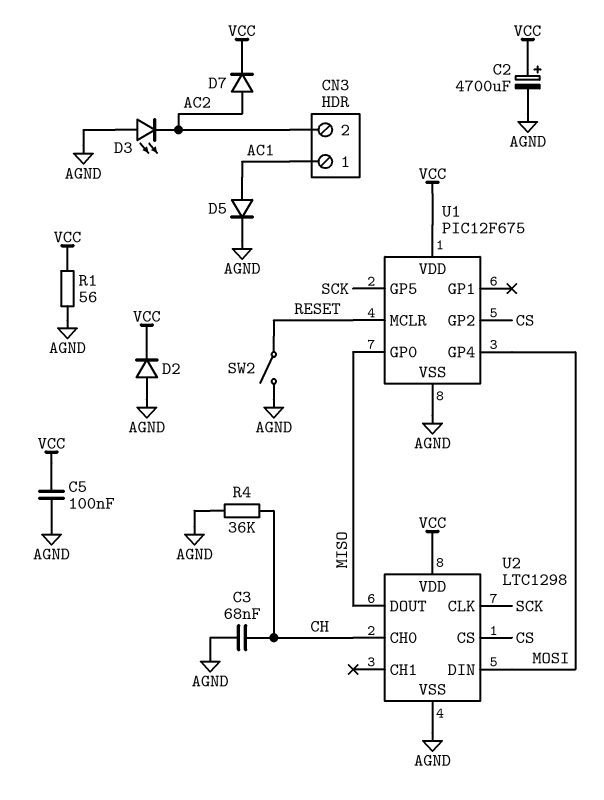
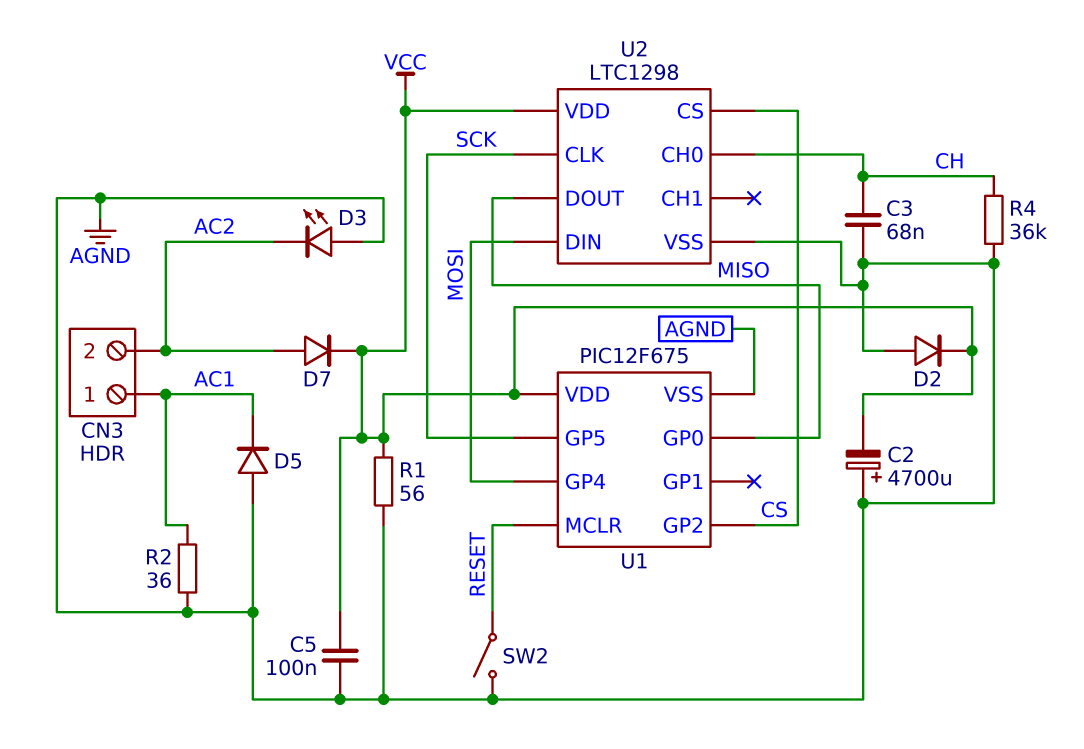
C2: 4700uF (plus VCC, minus AGND) -> 4700uF (plus AGND, minus VCC)
D5: diode (A AC1, K AGND) -> diode (A AGND, K AC1)
R2: none -> 36 (AC1, AGND)

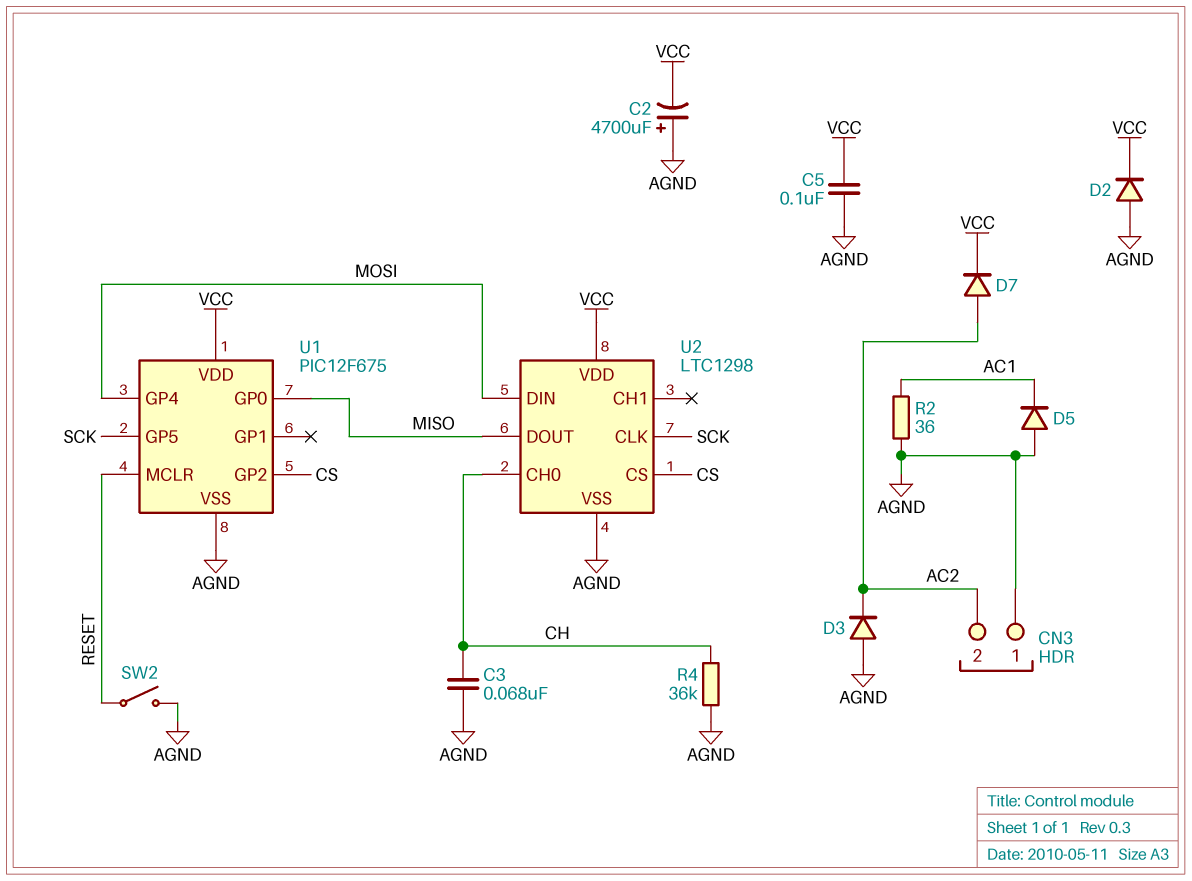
CN3 pin 1: AC1 -> AGND
D3: LED (A AGND, K AC2) -> diode (A AGND, K AC2)
R1: 56 (AGND, VCC) -> none

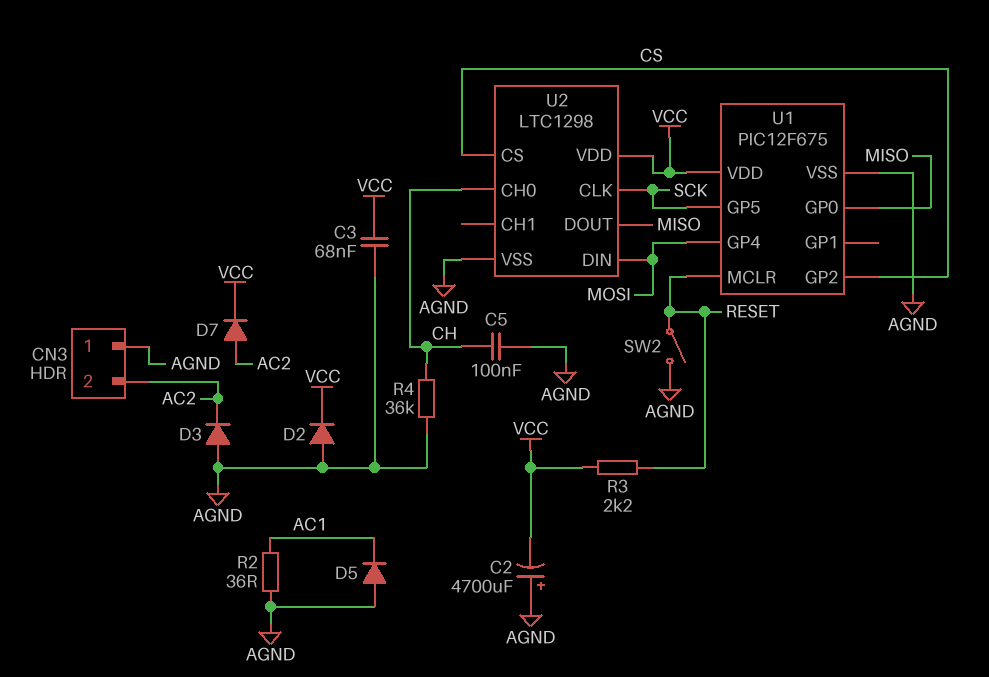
C3: 68nF (AGND, CH) -> 68nF (AGND, VCC)
C5: 100nF (AGND, VCC) -> 100nF (AGND, CH)
R3: none -> 2.2k (RESET, VCC)

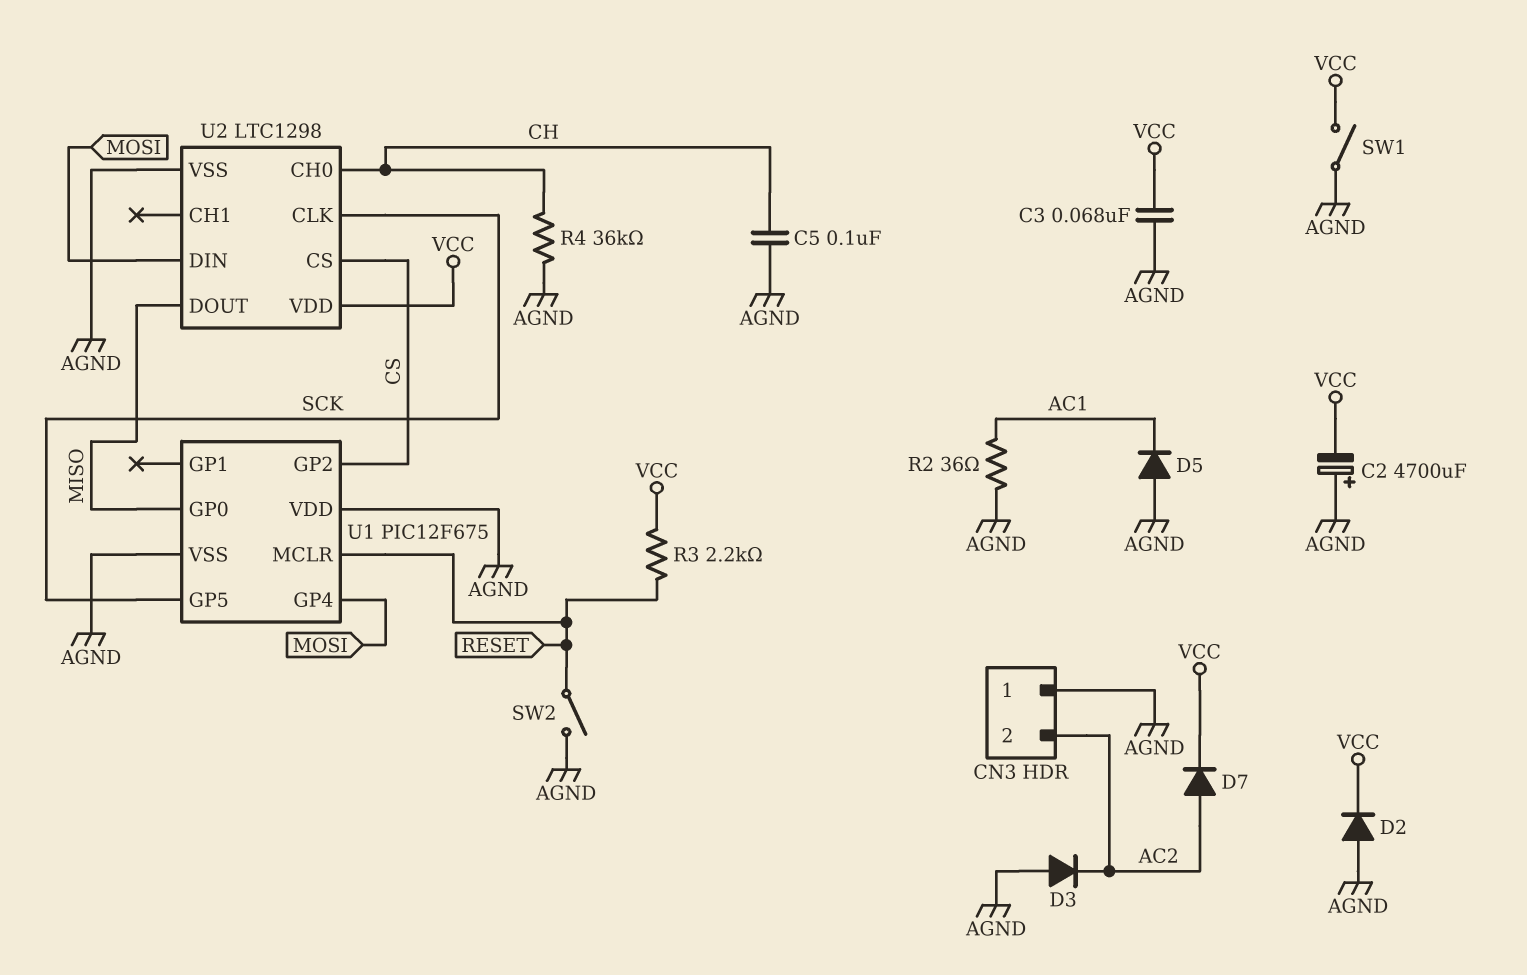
SW1: none -> switch (AGND, VCC)
U1 pin VDD: VCC -> AGND

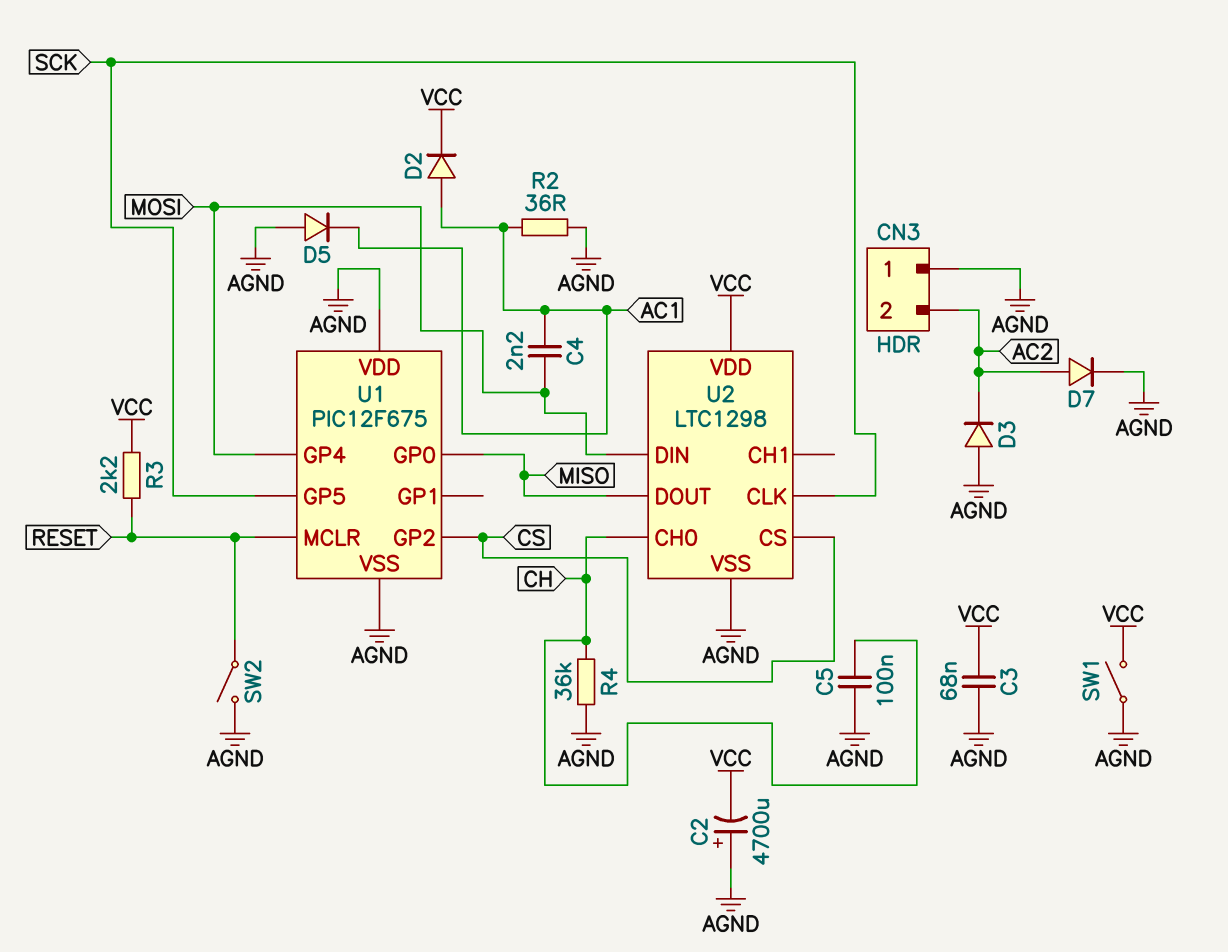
C4: none -> 2.2nF (AC1, MOSI)
D2: diode (A AGND, K VCC) -> diode (A AC1, K VCC)
D7: diode (A AC2, K VCC) -> diode (A AC2, K AGND)

